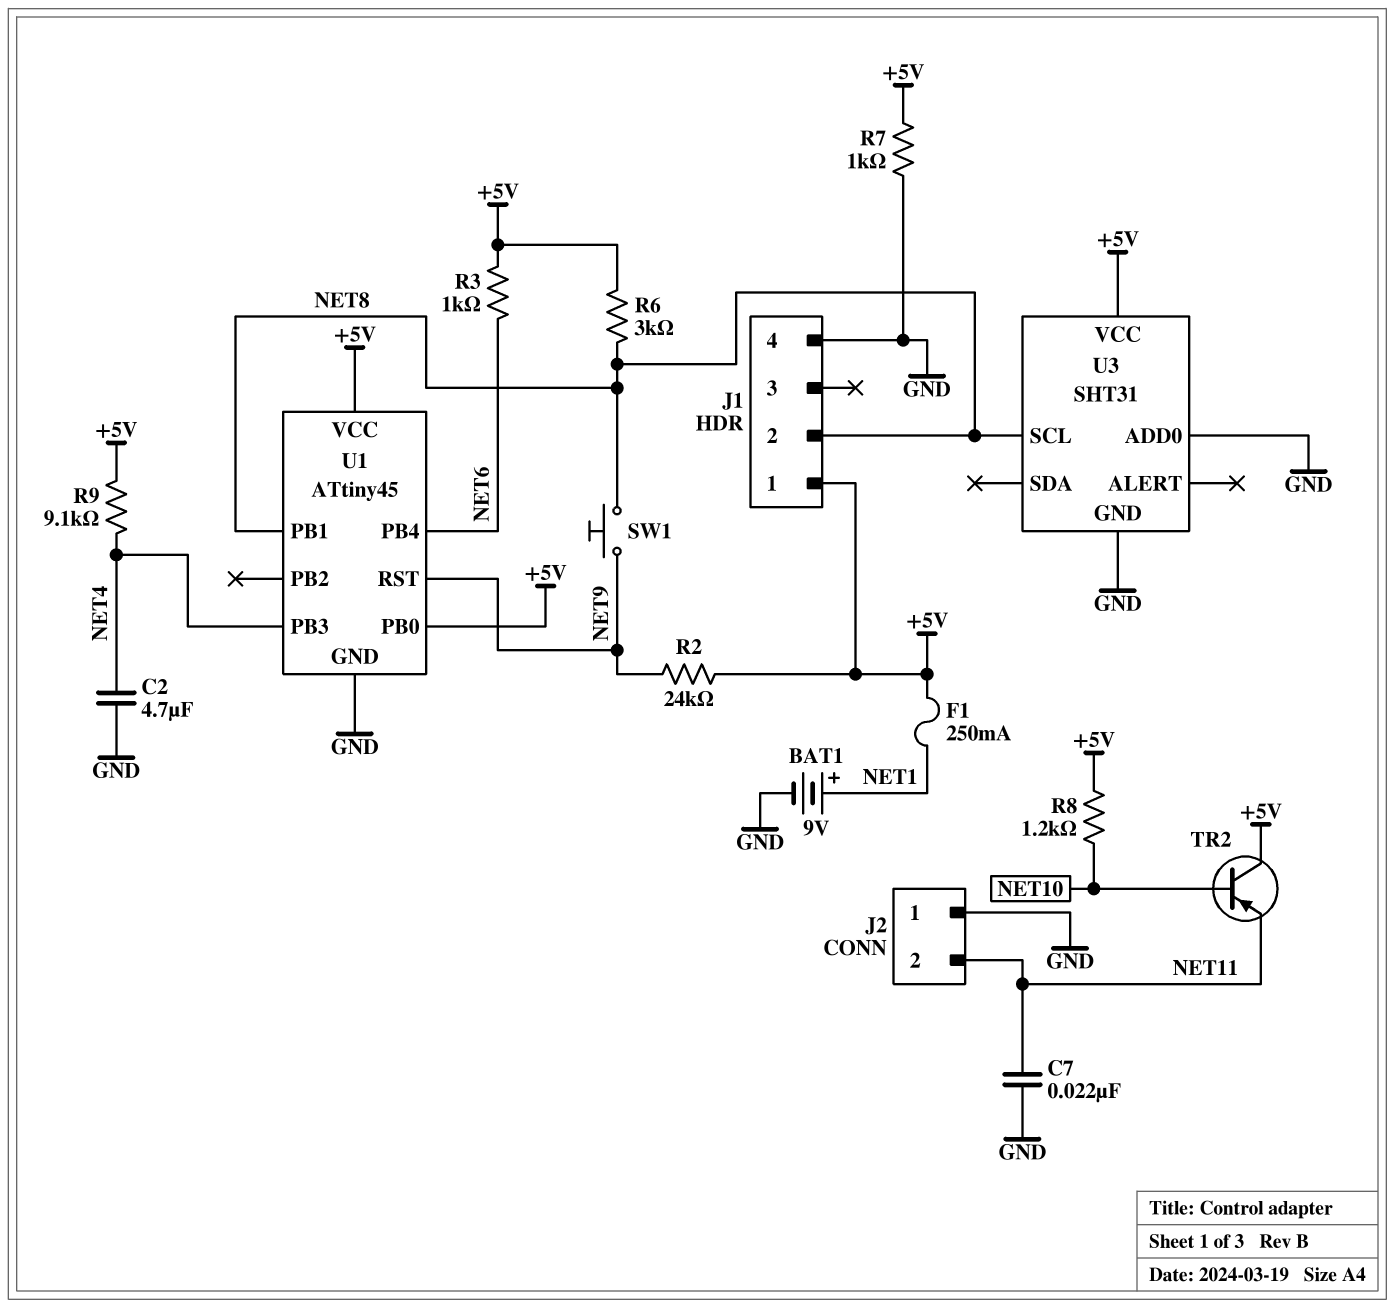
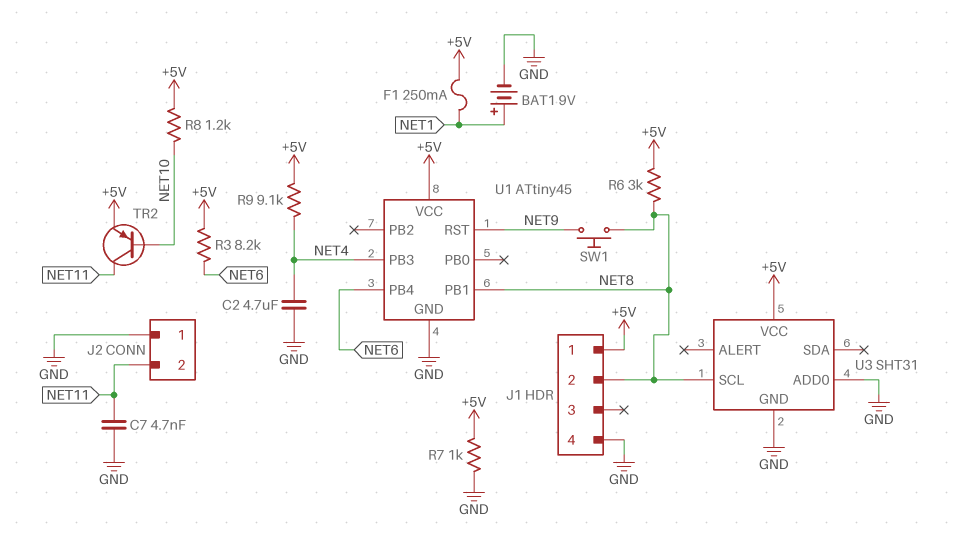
C7: 22nF (GND, NET11) -> 4.7nF (GND, NET11)
R2: 24k (+5V, NET9) -> none
R3: 1k (+5V, NET6) -> 8.2k (+5V, NET6)
TR2: PNP (B NET10, C +5V, E NET11) -> PNP (B NET10, C NET11, E +5V)
U1 pin PB0: +5V -> none

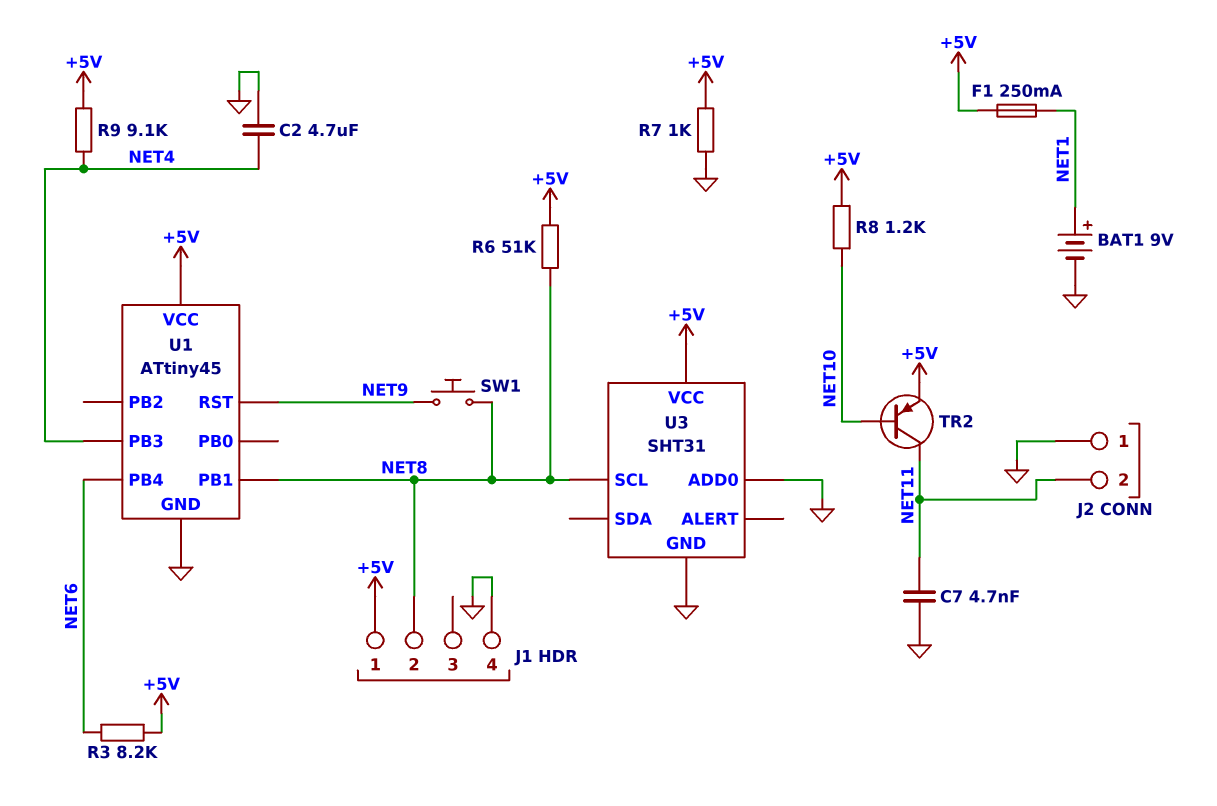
R6: 3k (+5V, NET8) -> 51k (+5V, NET8)

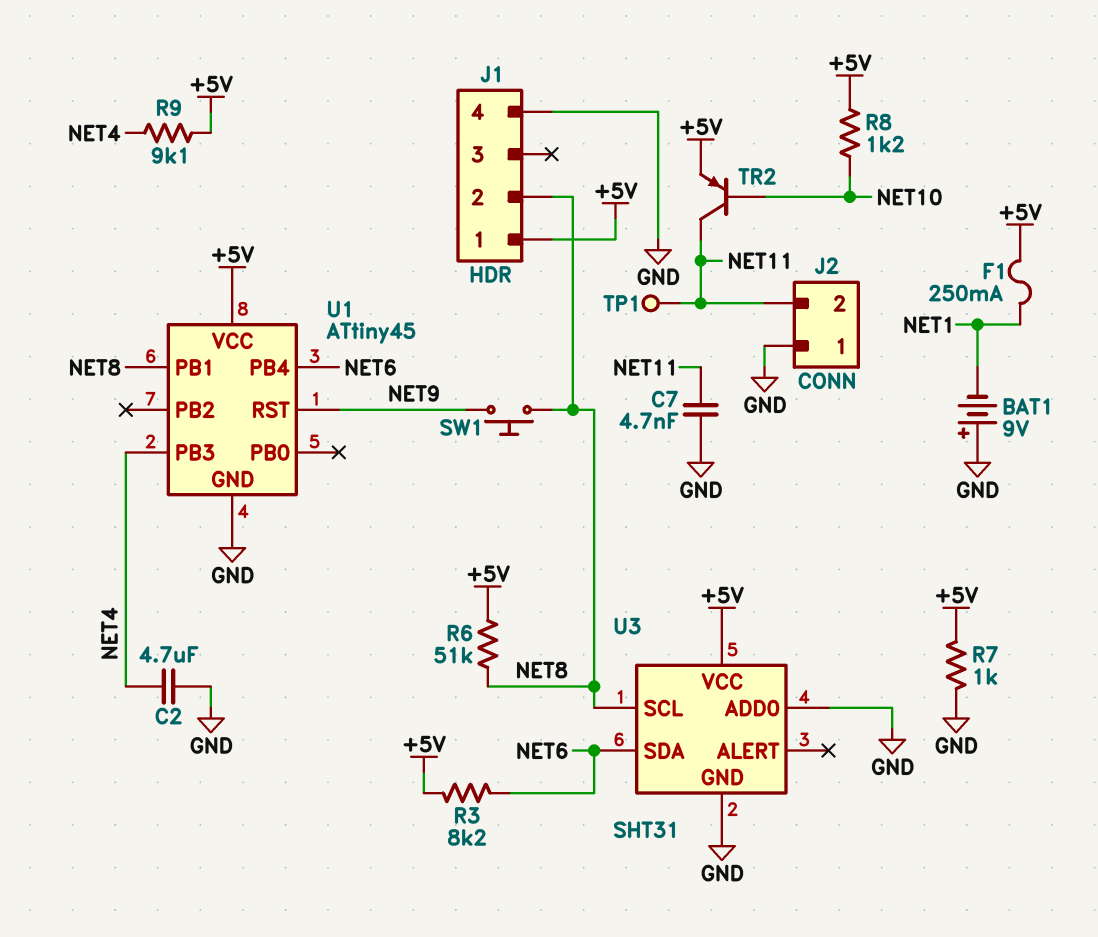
BAT1: 9V (plus NET1, minus GND) -> 9V (plus GND, minus NET1)
TP1: none -> test point (NET11)
U3 pin SDA: none -> NET6

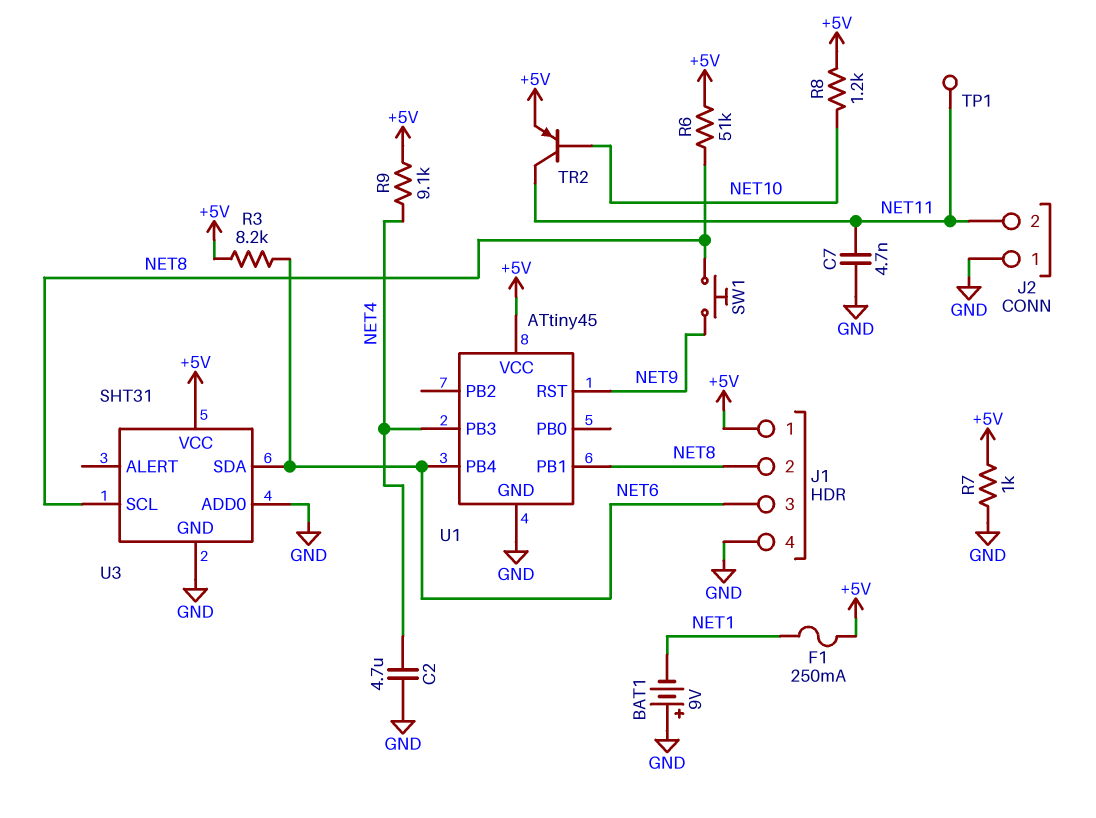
J1 pin 3: none -> NET6

